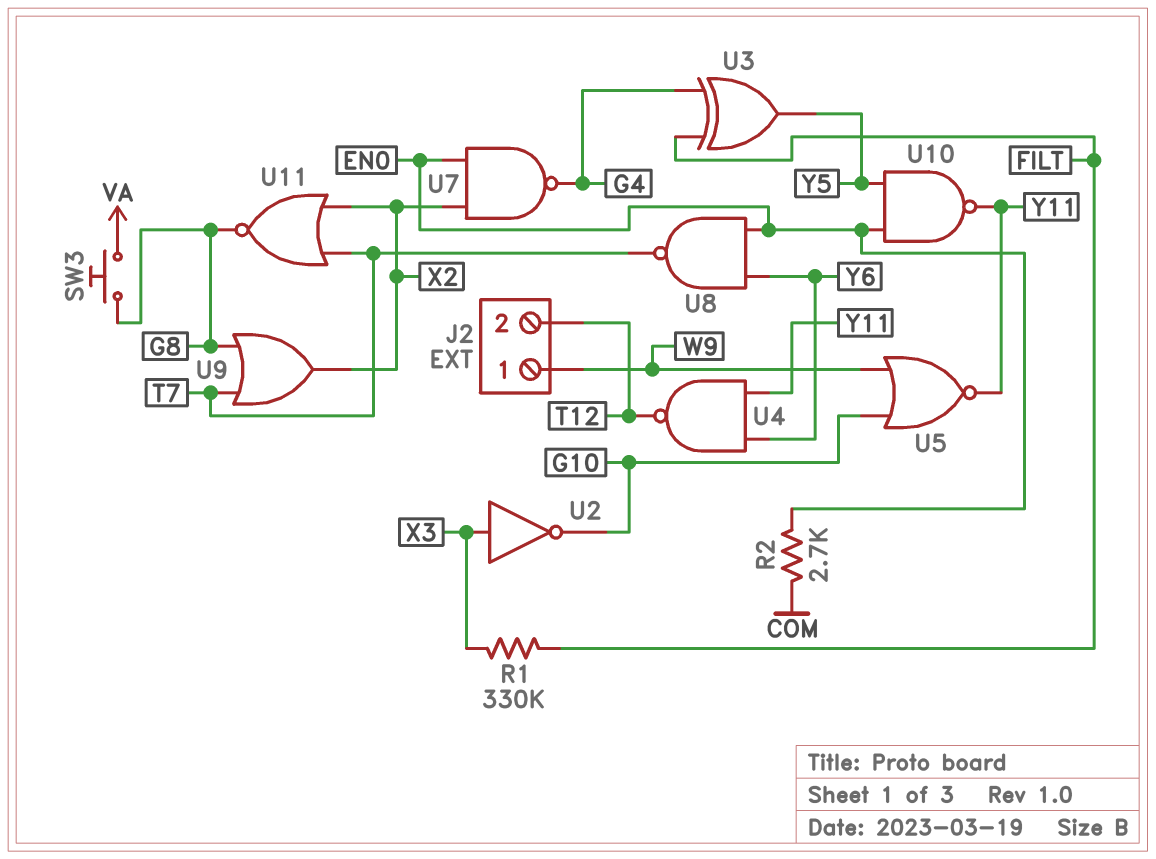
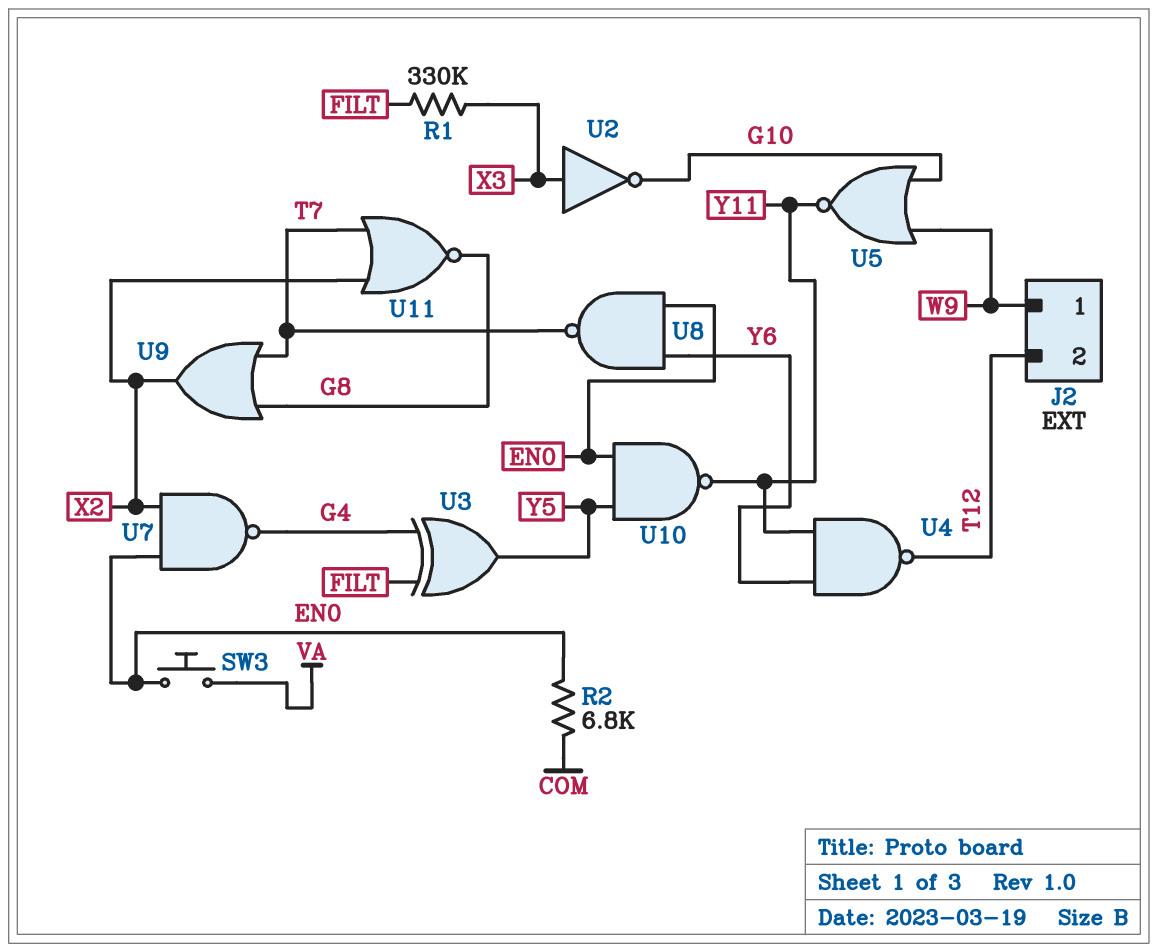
R2: 2.7k (COM, EN0) -> 6.8k (COM, EN0)
SW3: button (G8, VA) -> button (EN0, VA)

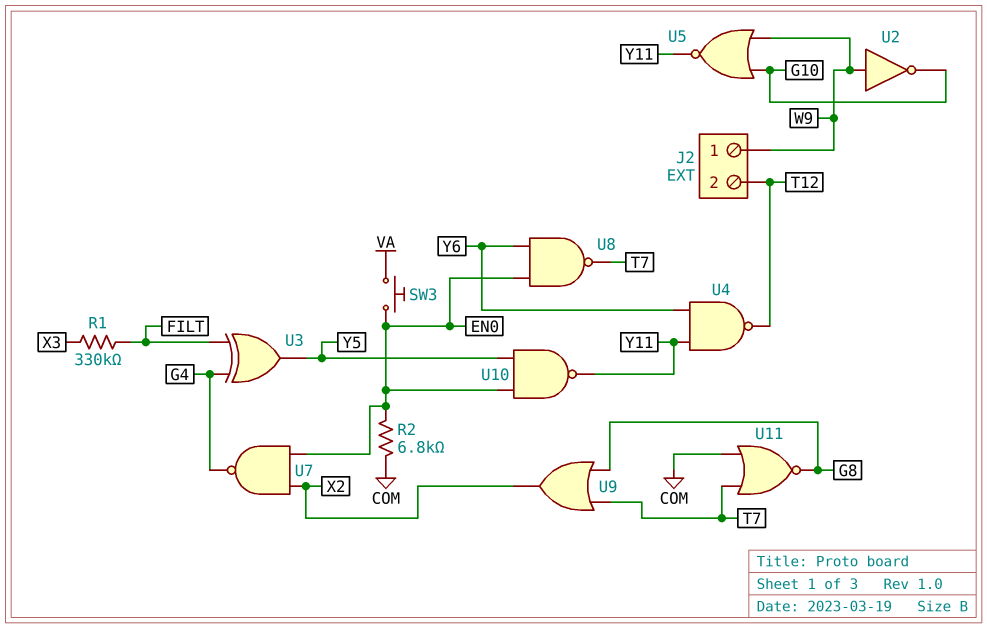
U2: NOT (in X3, out G10) -> NOT (in W9, out G10)
U11: NOR (in T7, in X2, out G8) -> NOR (in COM, in T7, out G8)

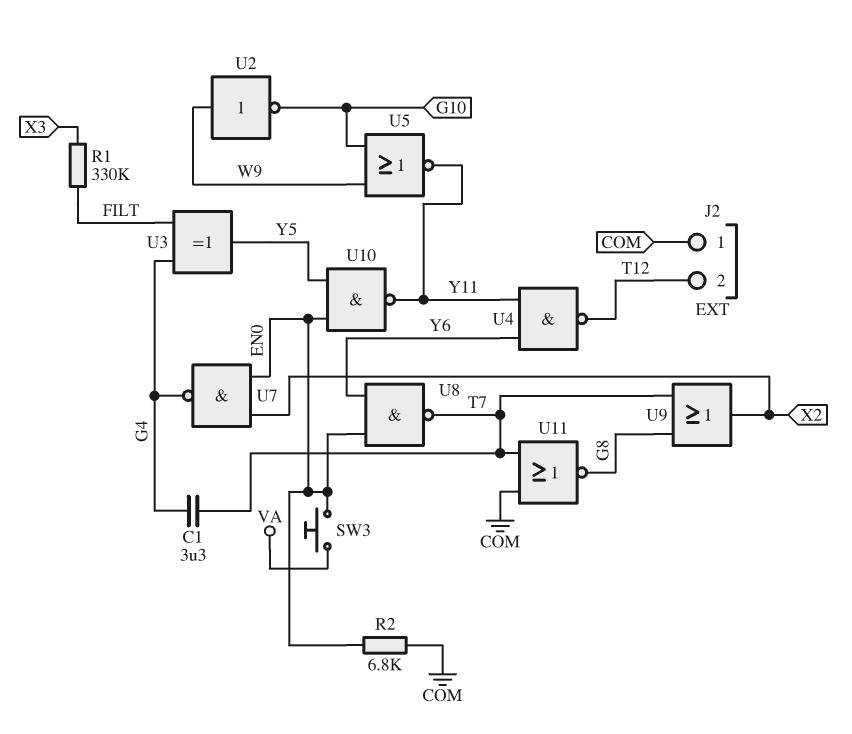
C1: none -> 3.3uF (G4, T7)
J2 pin 1: W9 -> COM

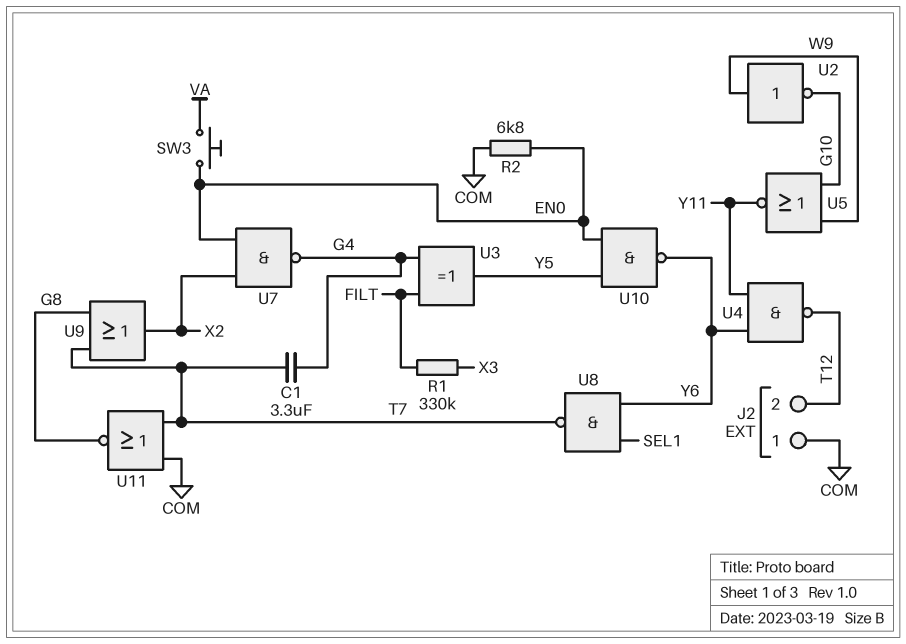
U8: NAND (in EN0, in Y6, out T7) -> NAND (in SEL1, in Y6, out T7)
U10: NAND (in EN0, in Y5, out Y11) -> NAND (in EN0, in Y5, out Y6)

